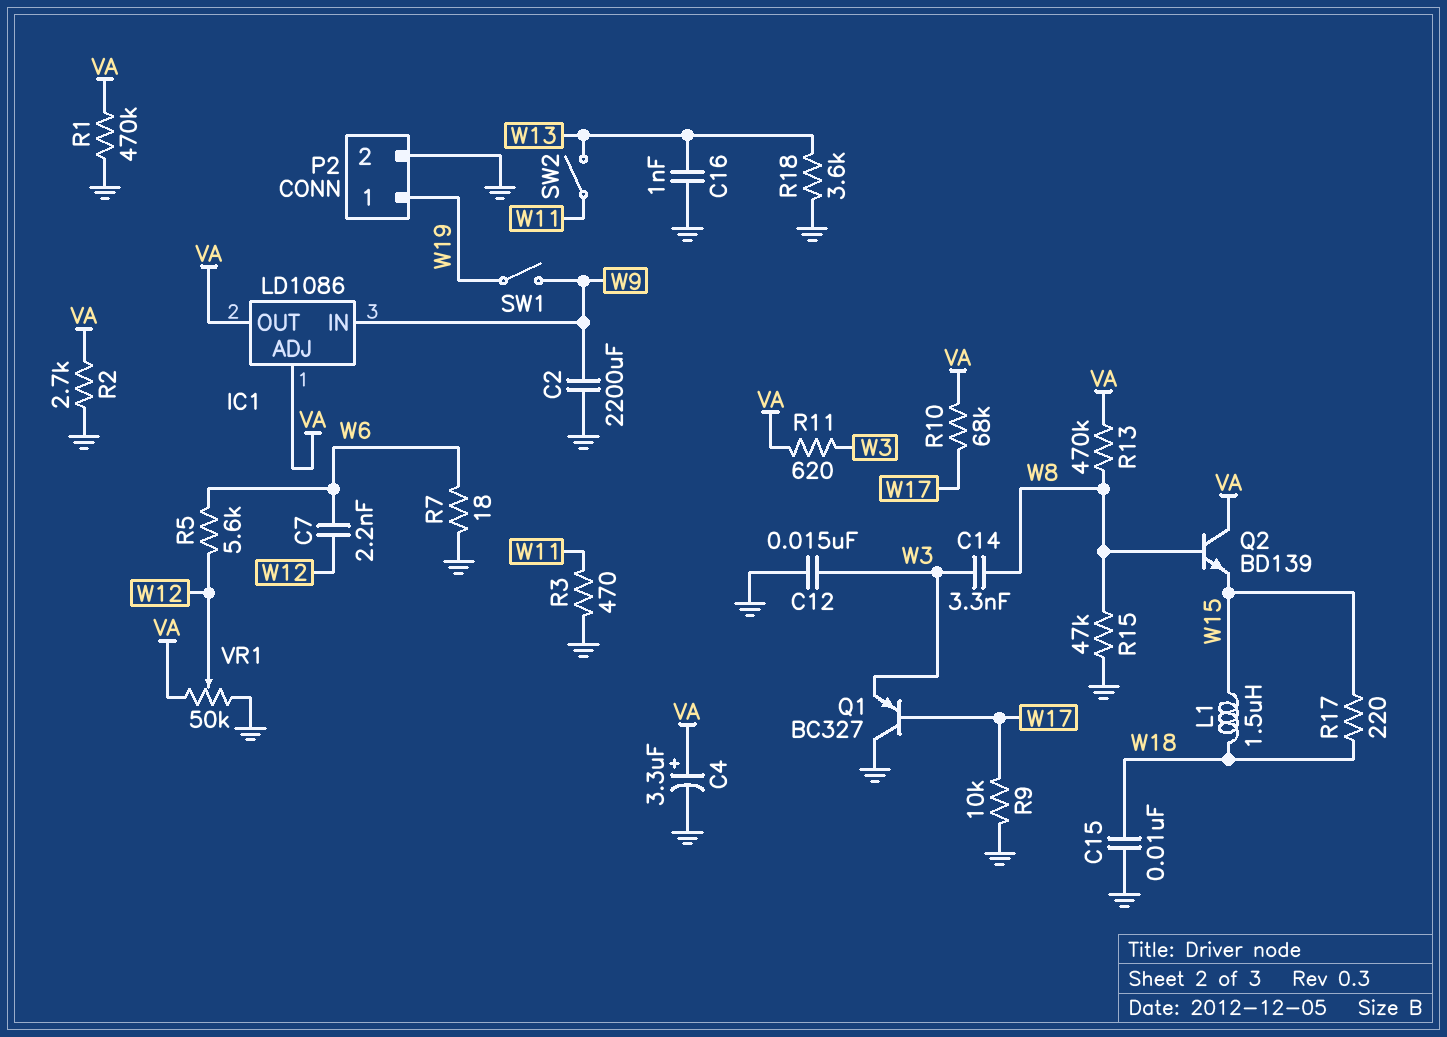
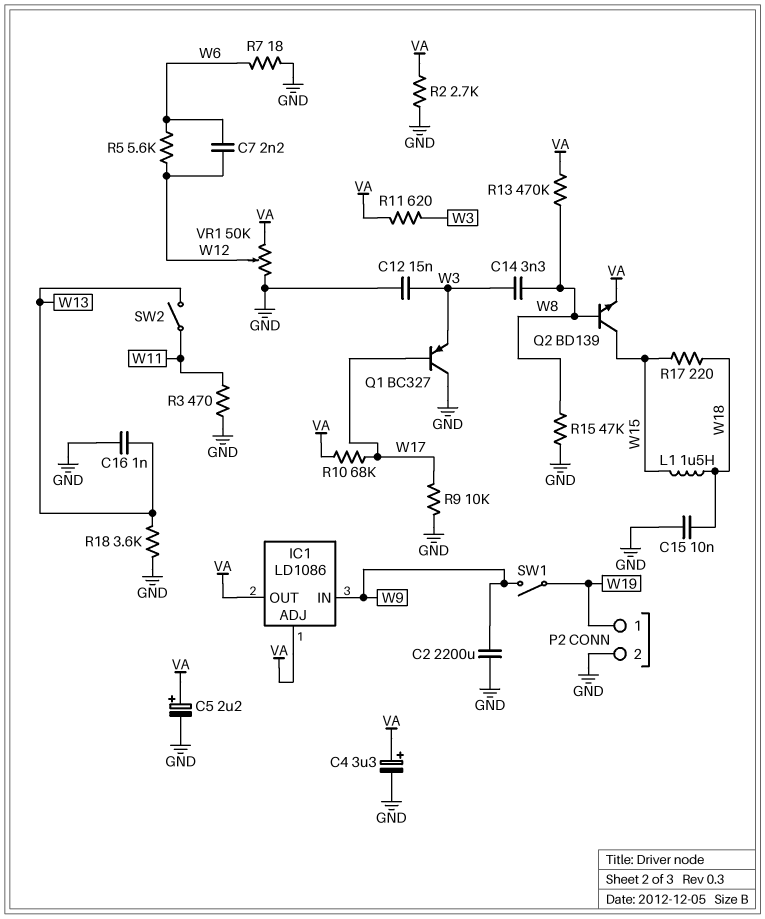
C5: none -> 2.2uF (plus VA, minus GND)
Q2: NPN BD139 (B W8, C VA, E W15) -> NPN BD139 (B W8, C W15, E VA)
R1: 470k (GND, VA) -> none

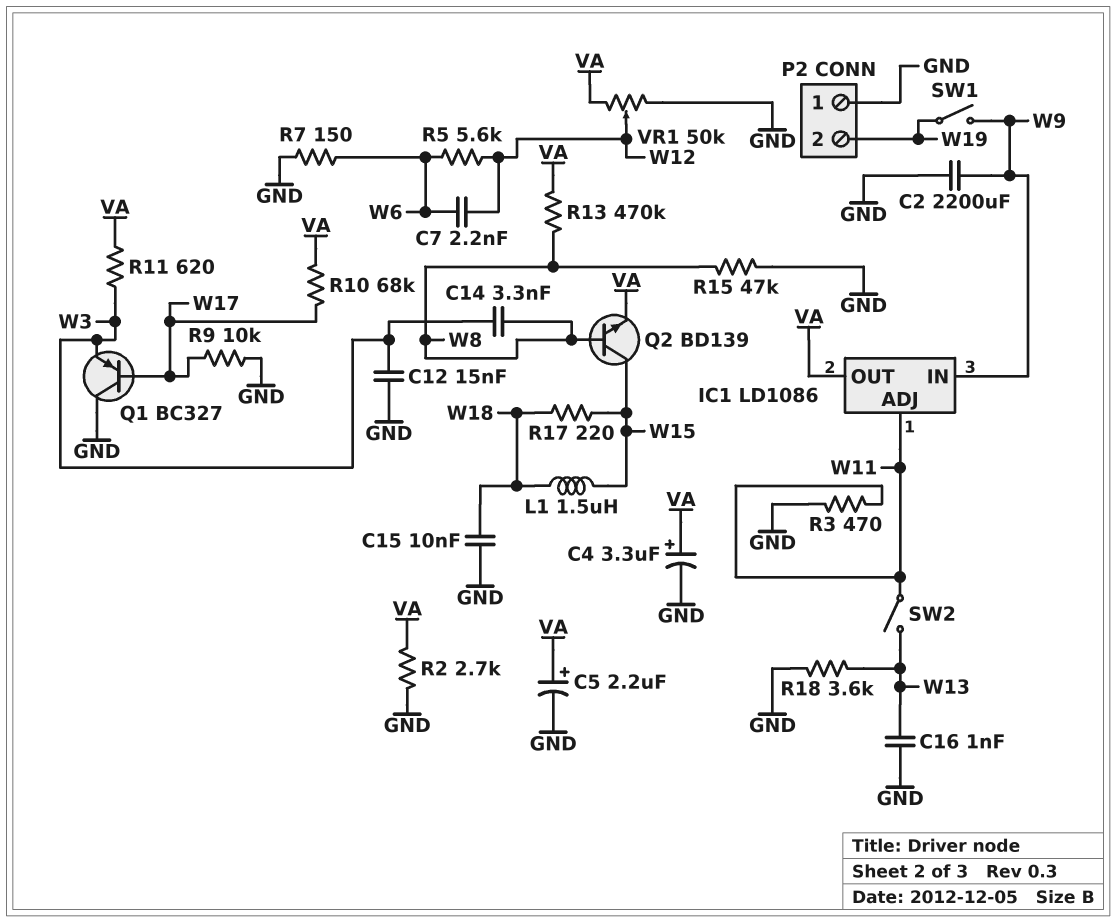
IC1 pin ADJ: VA -> W11
P2 pin 1: W19 -> GND
P2 pin 2: GND -> W19
R7: 18 (GND, W6) -> 150 (GND, W6)

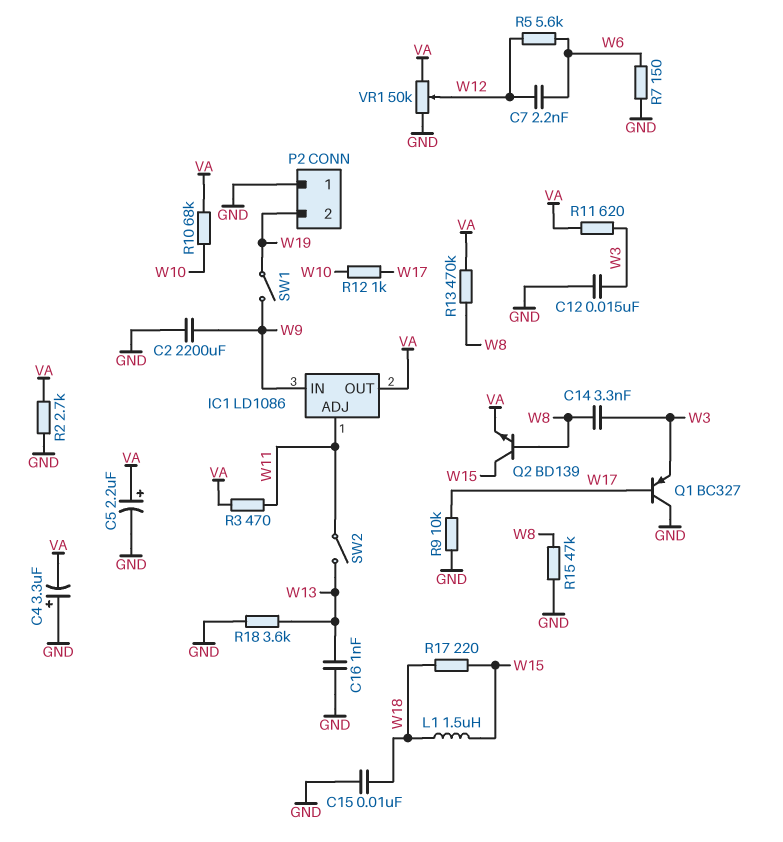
C4: 3.3uF (plus VA, minus GND) -> 3.3uF (plus GND, minus VA)
R3: 470 (GND, W11) -> 470 (VA, W11)
R10: 68k (VA, W17) -> 68k (VA, W10)
R12: none -> 1k (W10, W17)

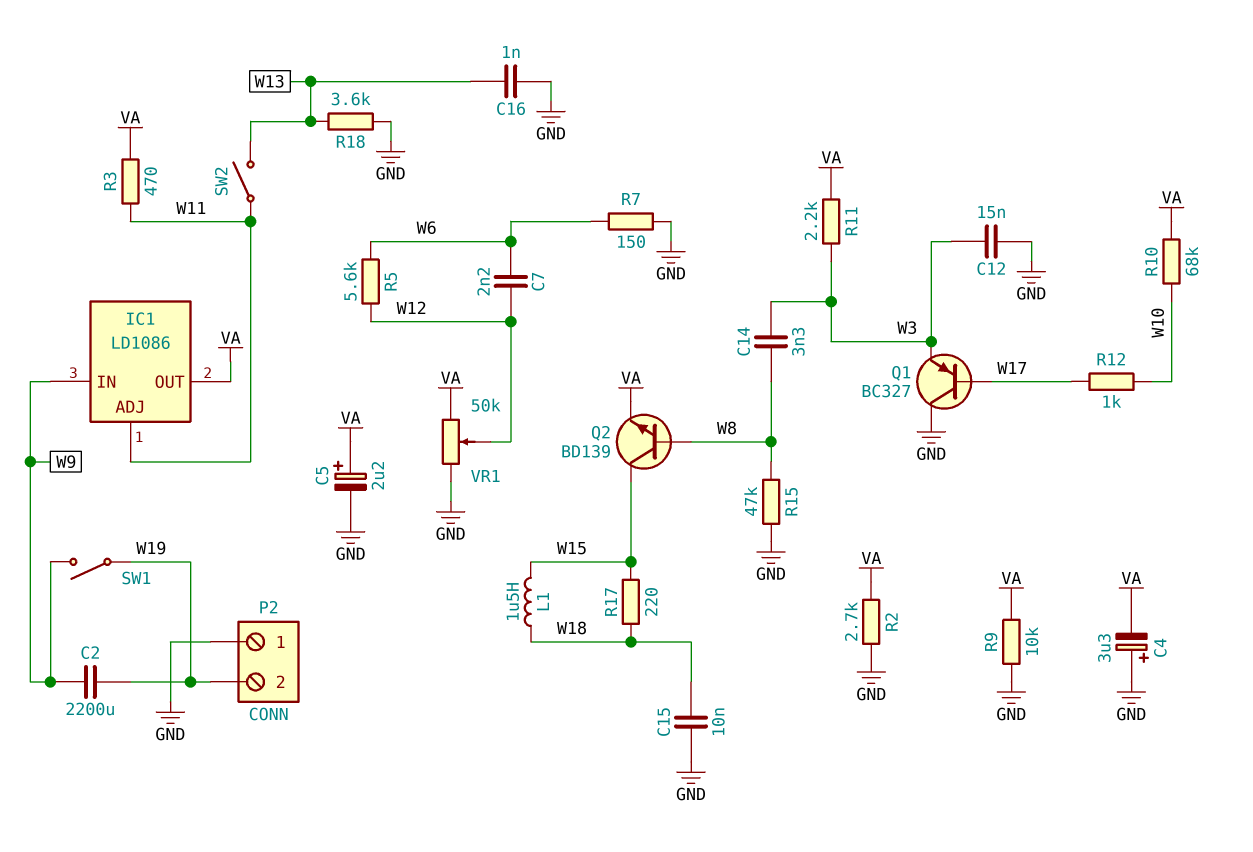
C2: 2200uF (GND, W9) -> 2200uF (W9, W19)
R9: 10k (GND, W17) -> 10k (GND, VA)
R11: 620 (VA, W3) -> 2.2k (VA, W3)
R13: 470k (VA, W8) -> none

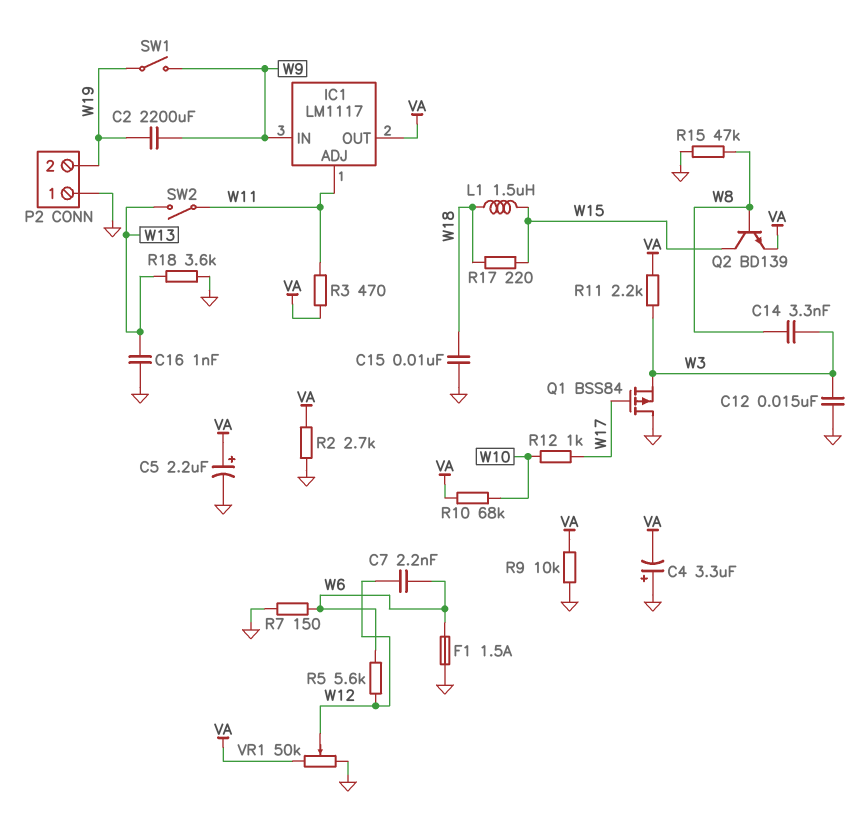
F1: none -> 1.5A (GND, W6)
IC1: LD1086 -> LM1117
Q1: PNP BC327 (B W17, C GND, E W3) -> PMOS BSS84 (G W17, D GND, S W3)

